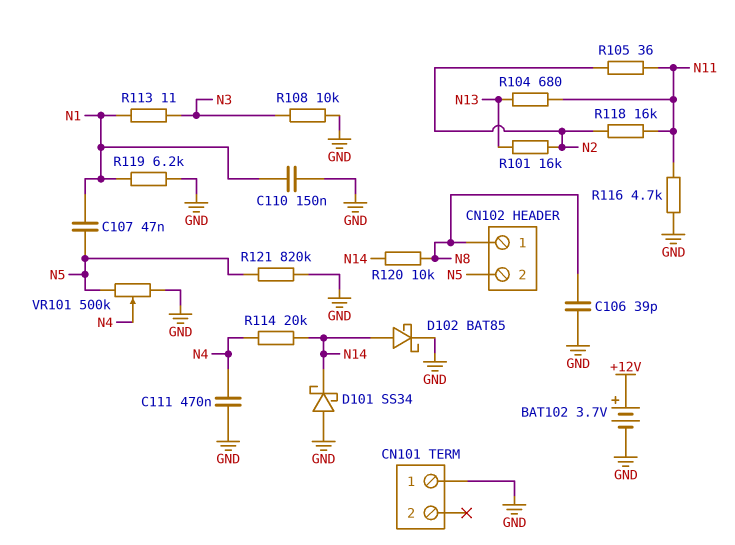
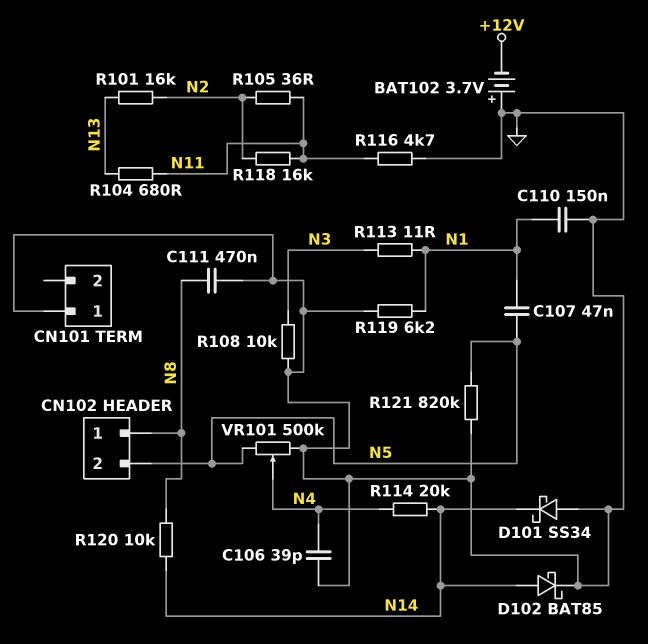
BAT102: 3.7V (plus +12V, minus GND) -> 3.7V (plus GND, minus +12V)
C106: 39pF (GND, N8) -> 39pF (GND, N4)
C111: 470nF (GND, N4) -> 470nF (GND, N8)

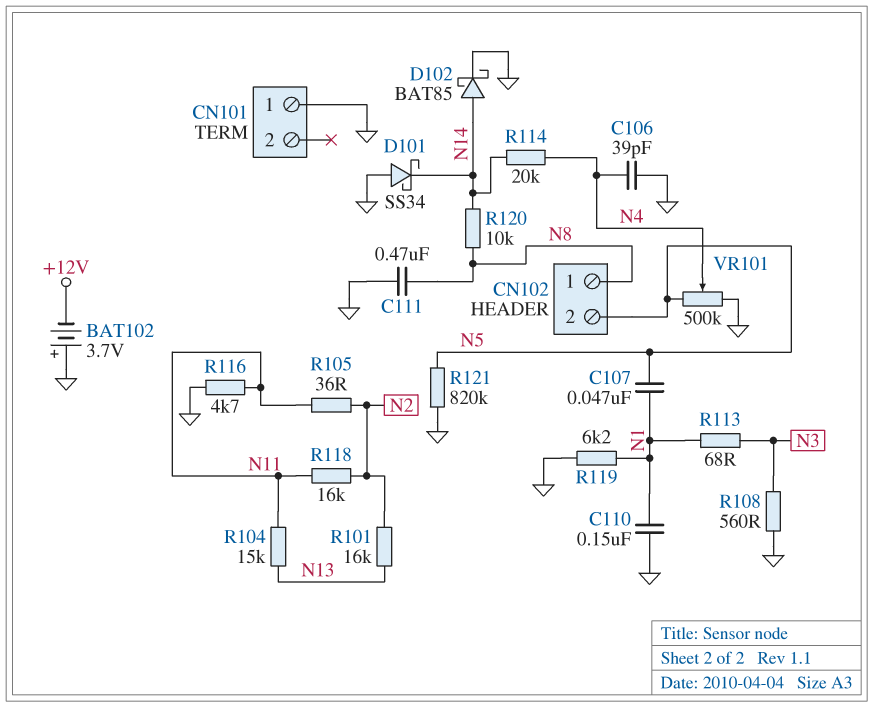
R104: 680 (N11, N13) -> 15k (N11, N13)
R108: 10k (GND, N3) -> 560 (GND, N3)
R113: 11 (N1, N3) -> 68 (N1, N3)

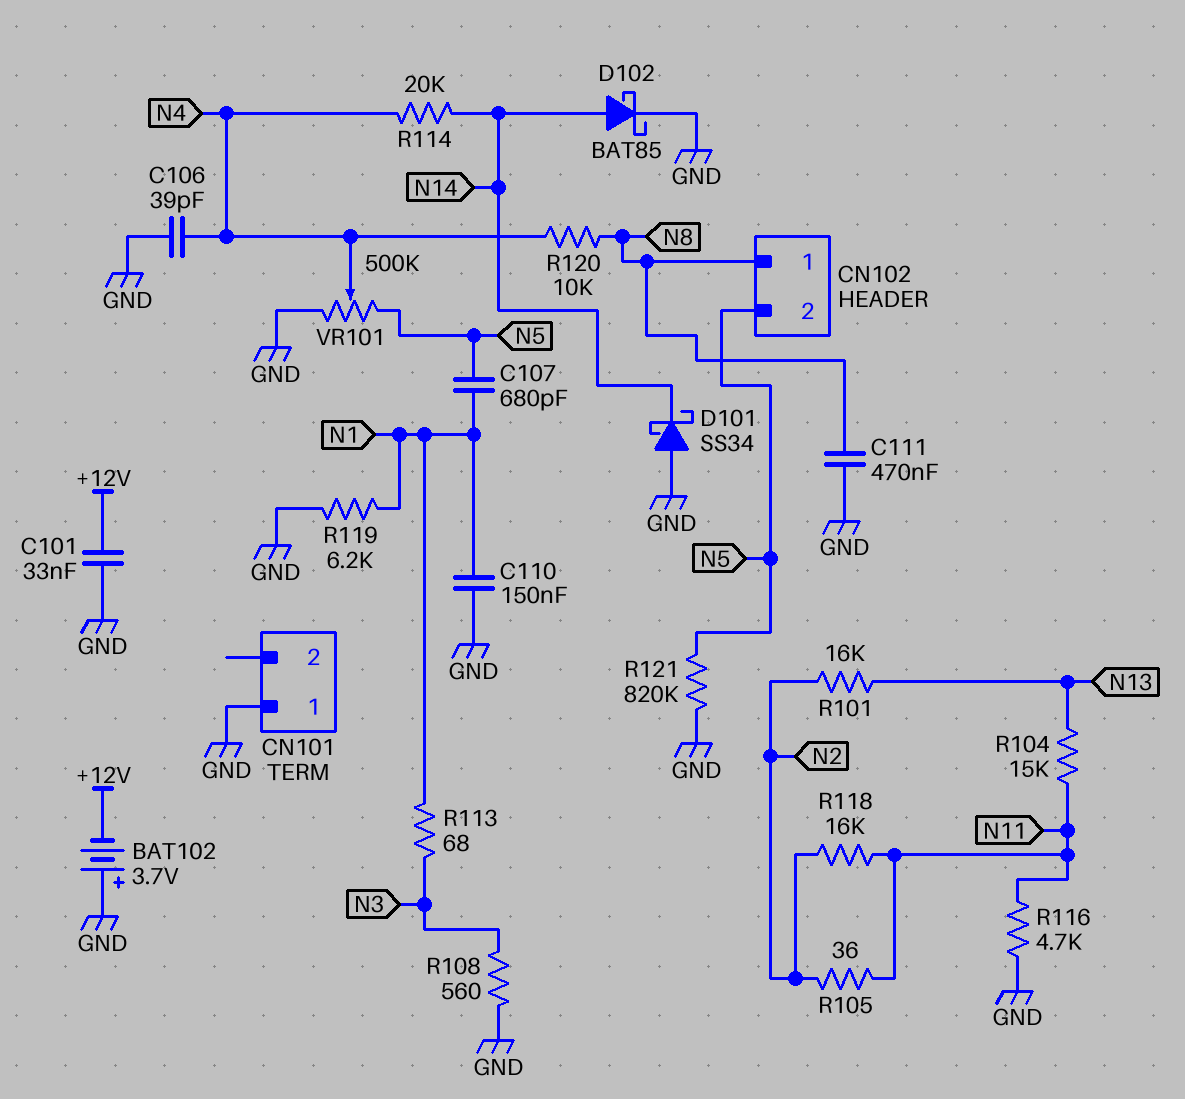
C101: none -> 33nF (+12V, GND)
C107: 47nF (N1, N5) -> 680pF (N1, N5)
R120: 10k (N8, N14) -> 10k (N4, N8)

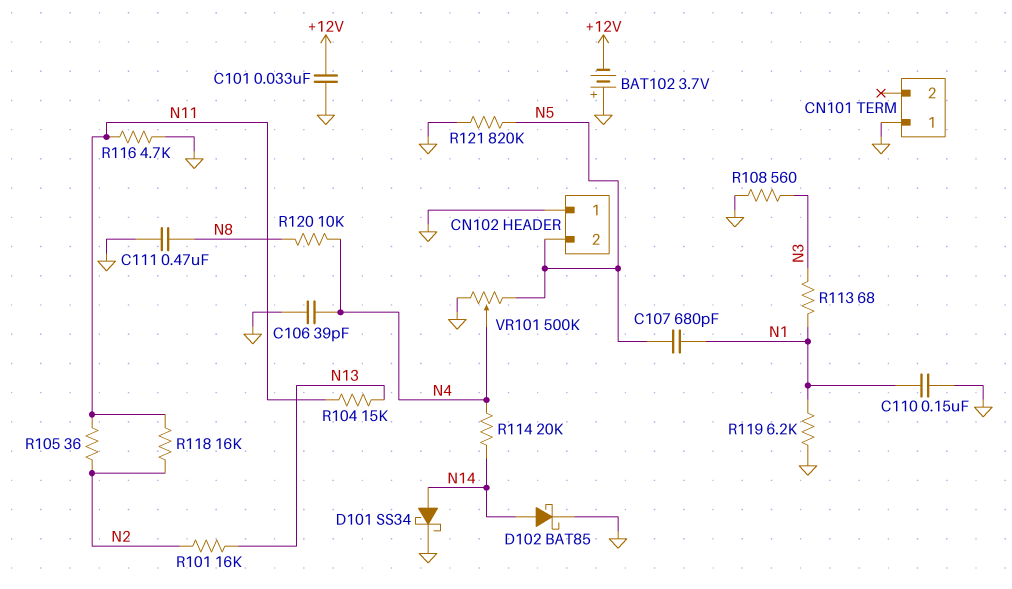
CN102 pin 1: N8 -> GND
D101: schottky SS34 (A GND, K N14) -> schottky SS34 (A N14, K GND)

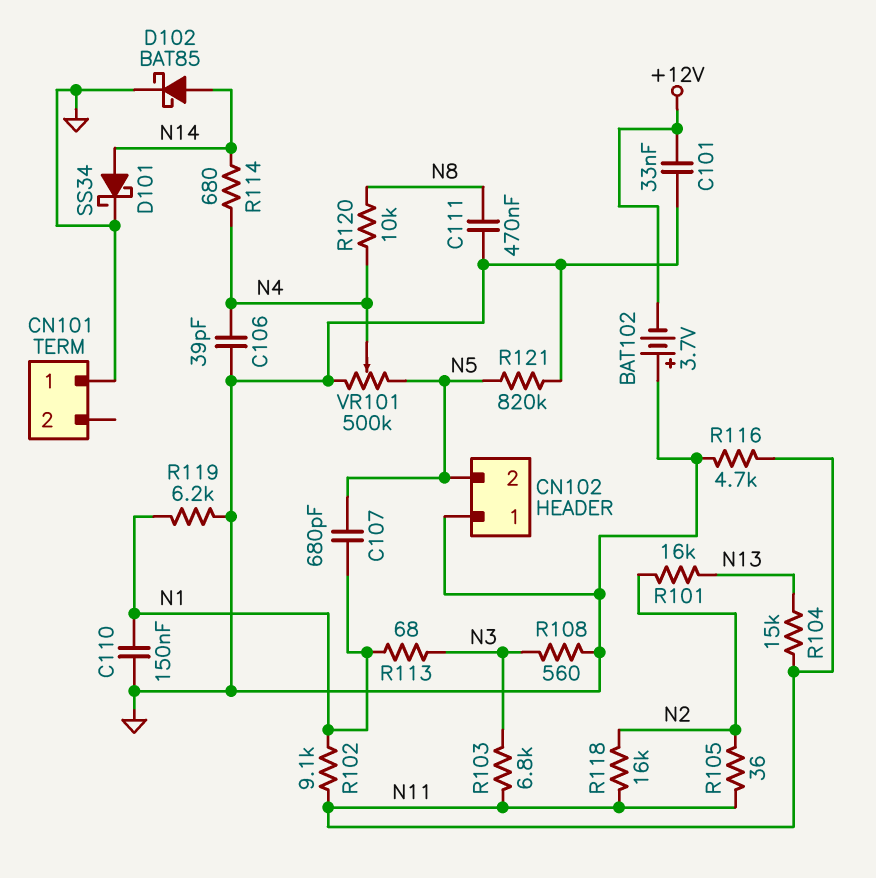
R102: none -> 9.1k (N1, N11)
R103: none -> 6.8k (N3, N11)
R114: 20k (N4, N14) -> 680 (N4, N14)

